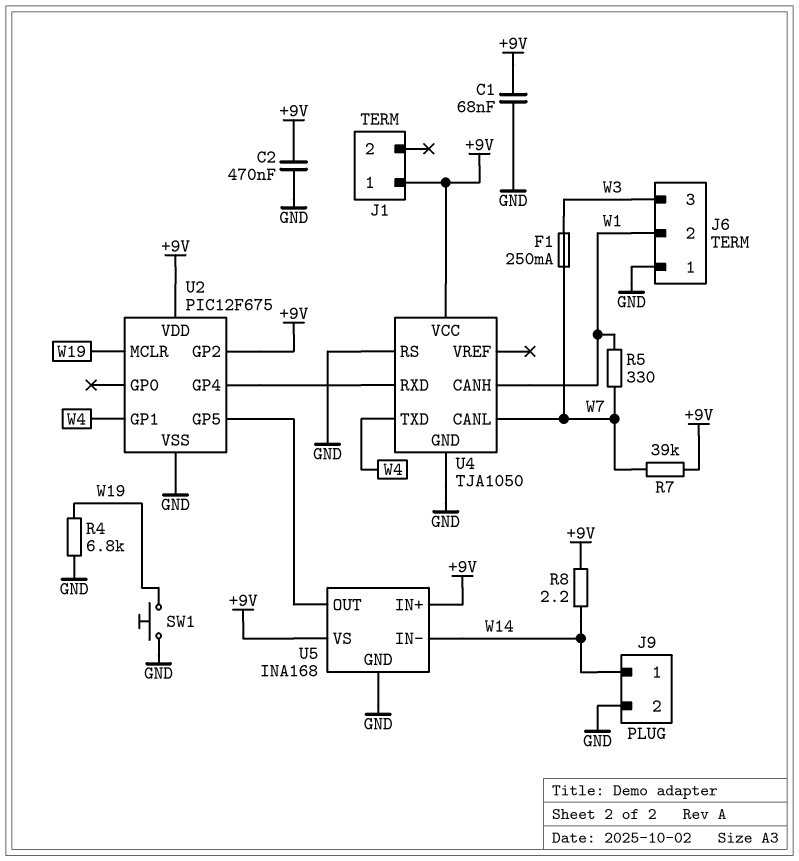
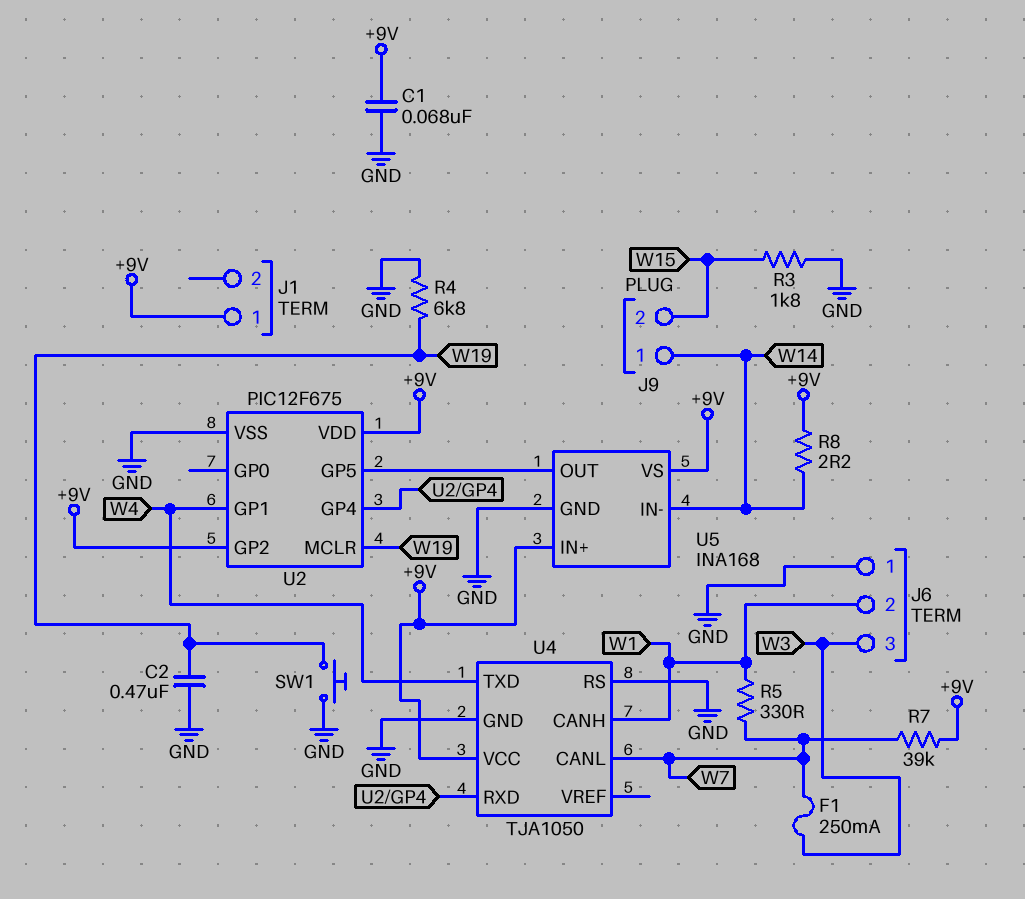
C2: 470nF (+9V, GND) -> 470nF (GND, W19)
J9 pin 2: GND -> W15
R3: none -> 1.8k (GND, W15)

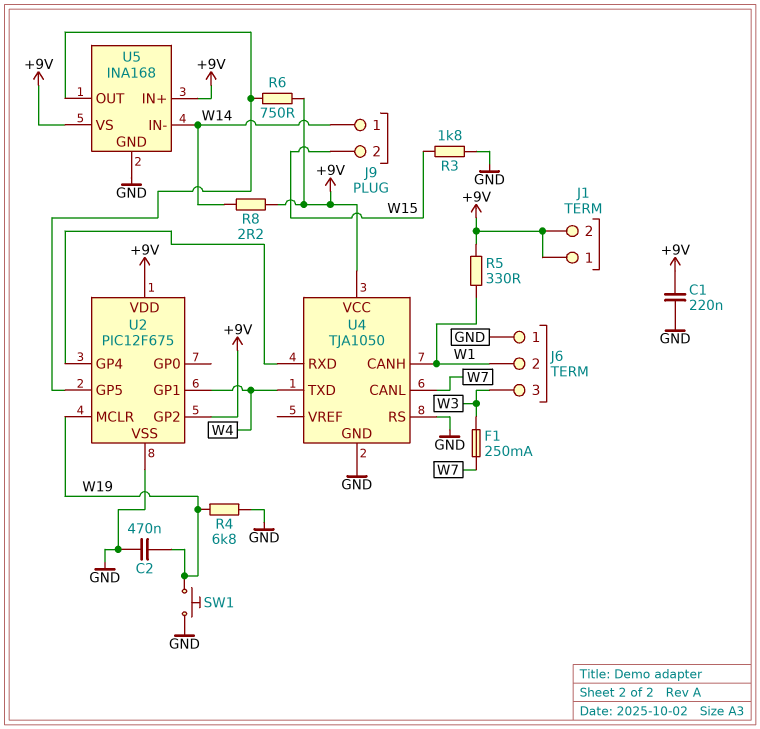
C1: 68nF (+9V, GND) -> 220nF (+9V, GND)
J1 pin 2: none -> +9V
R5: 330 (W1, W7) -> 330 (+9V, W1)
R6: none -> 750 (+9V, U2/GP5)
R7: 39k (+9V, W7) -> none

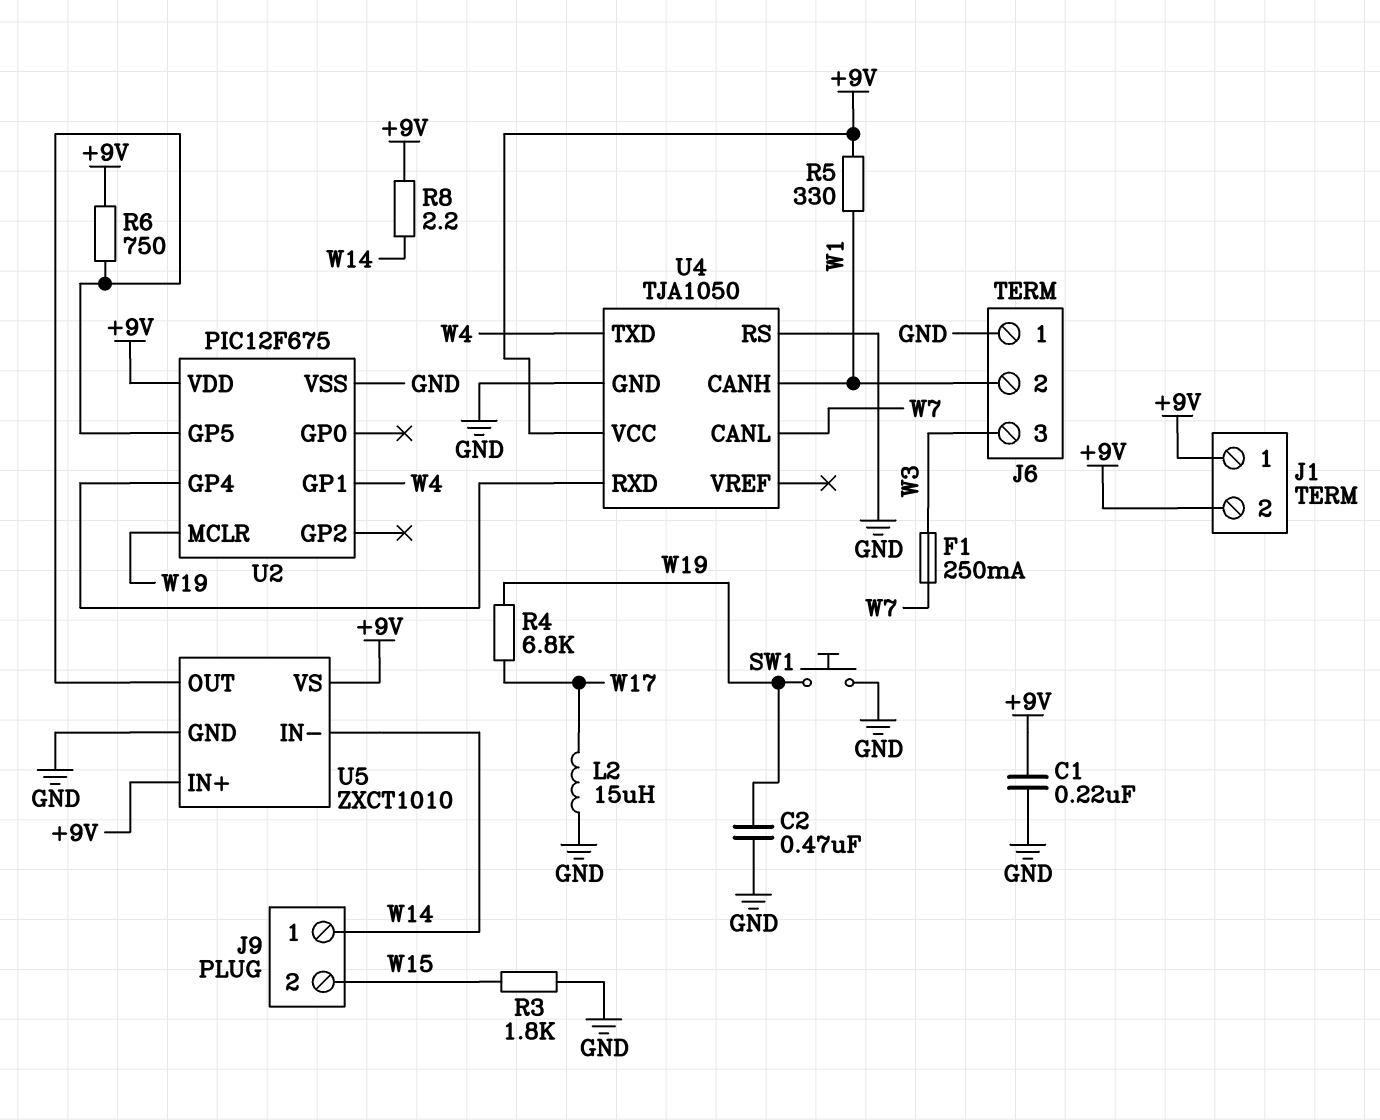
L2: none -> 15uH (GND, W17)
R4: 6.8k (GND, W19) -> 6.8k (W17, W19)
U2 pin GP2: +9V -> none
U5: INA168 -> ZXCT1010

